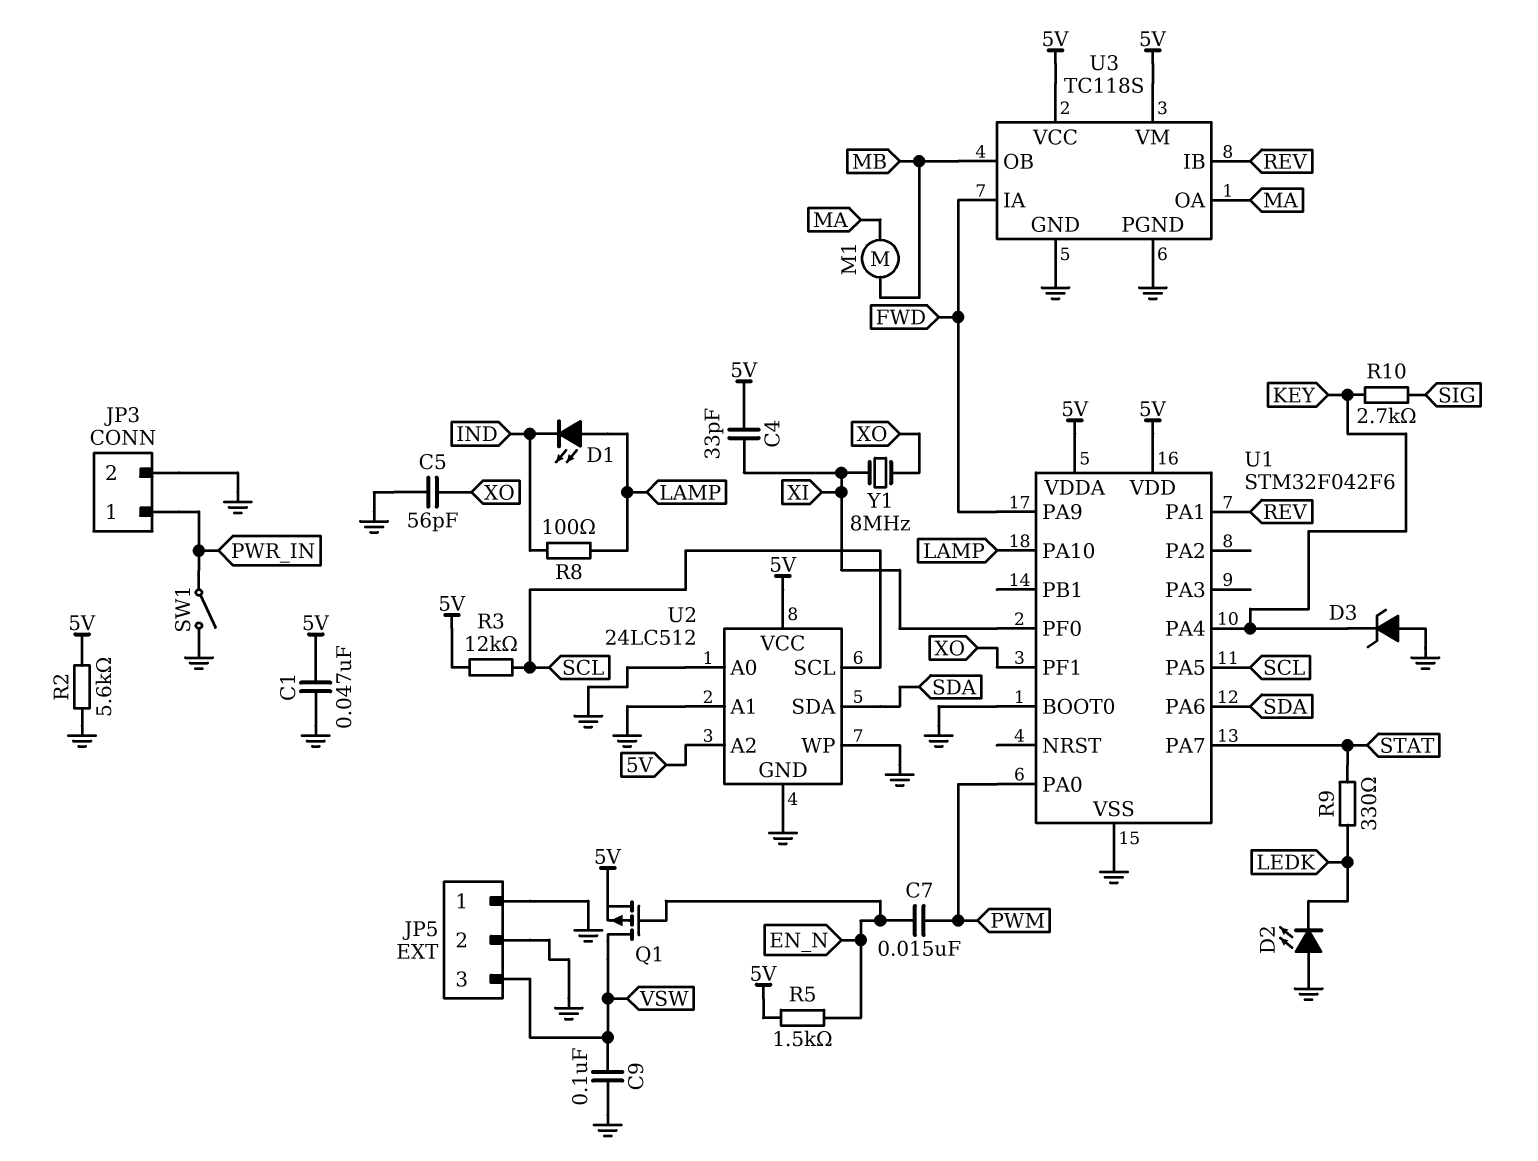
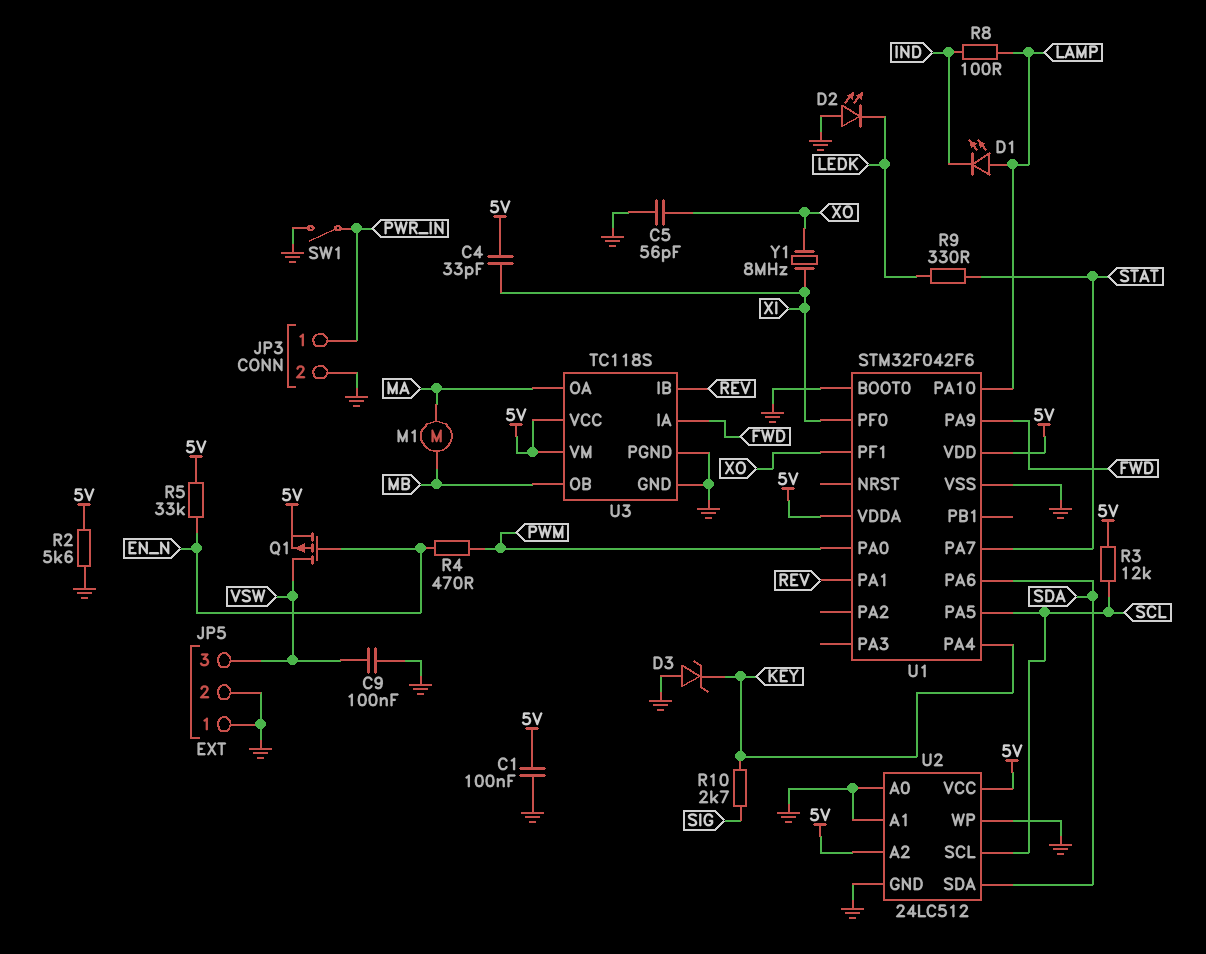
C1: 47nF (5V, GND) -> 100nF (5V, GND)
C7: 15nF (EN_N, PWM) -> none
R4: none -> 470 (EN_N, PWM)
R5: 1.5k (5V, EN_N) -> 33k (5V, EN_N)

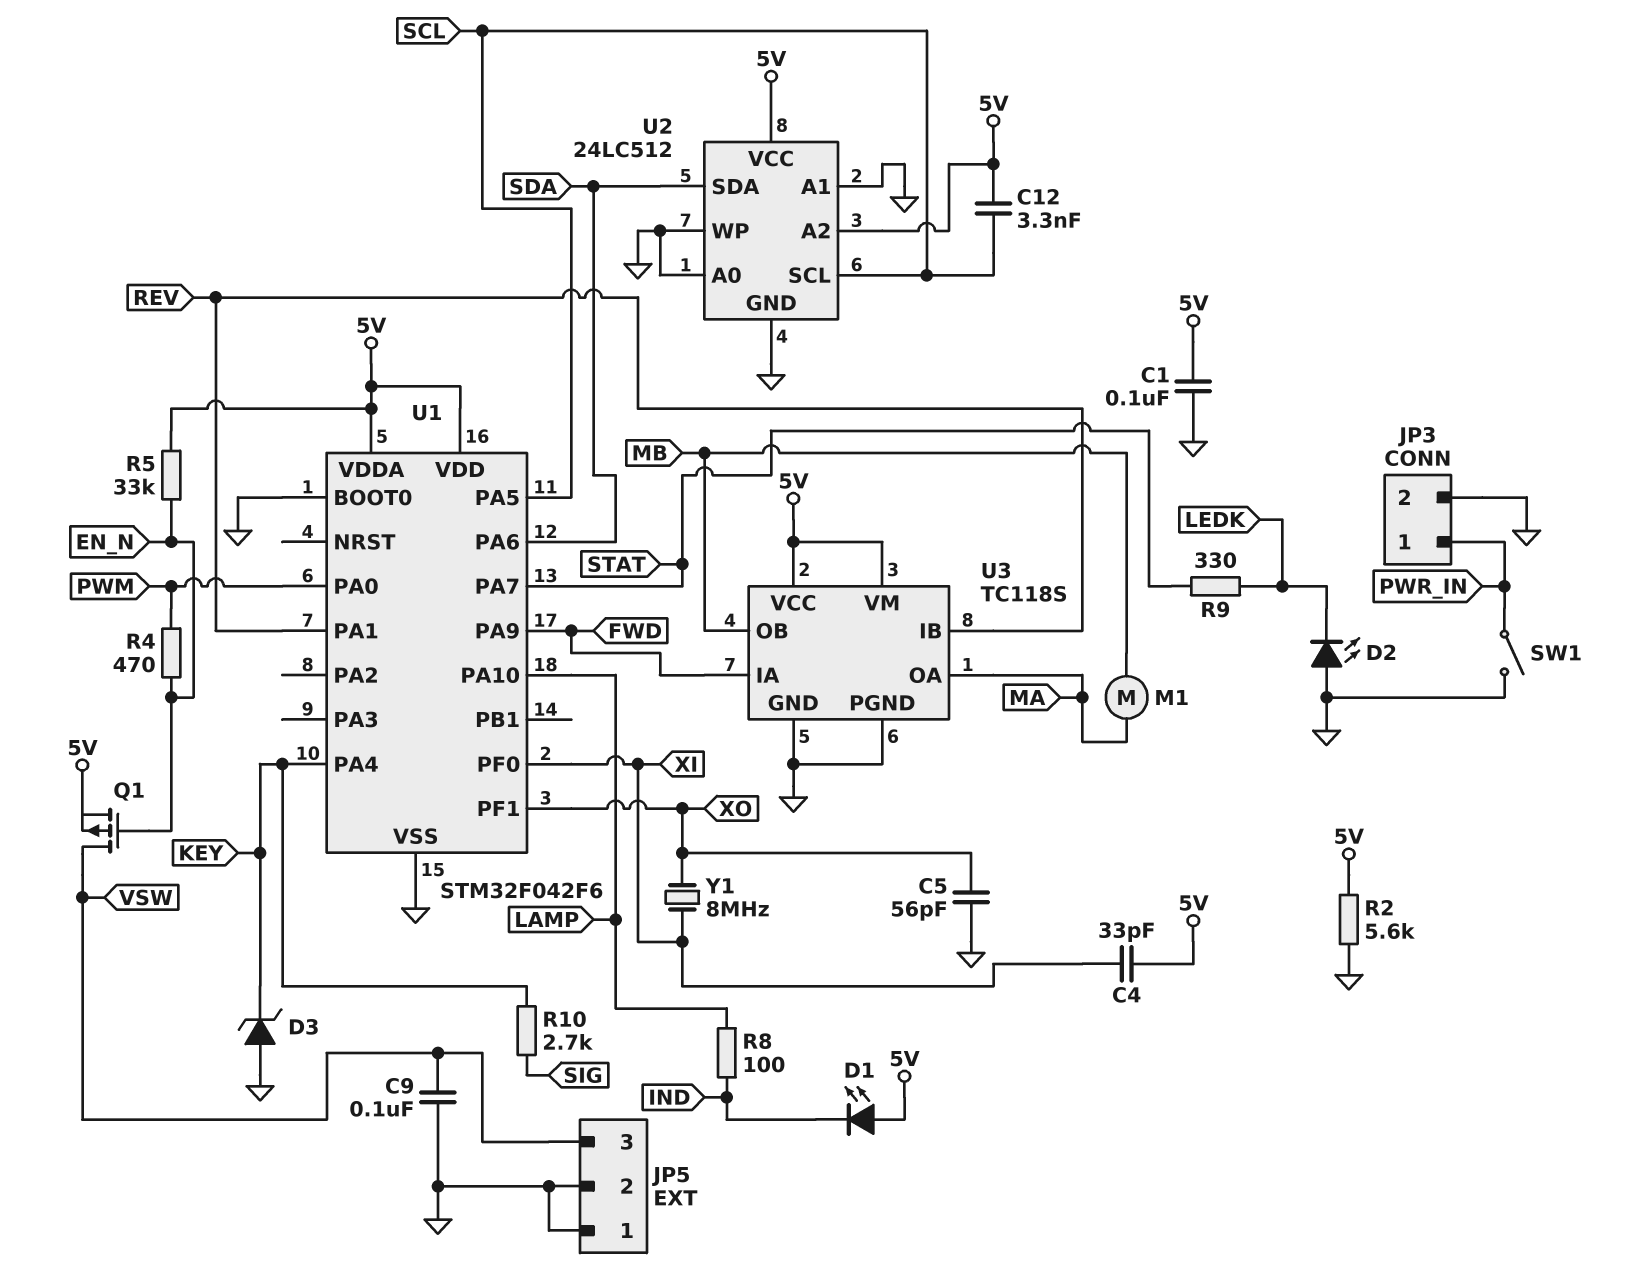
C12: none -> 3.3nF (5V, SCL)
D1: LED (A LAMP, K IND) -> LED (A 5V, K IND)
R3: 12k (5V, SCL) -> none

